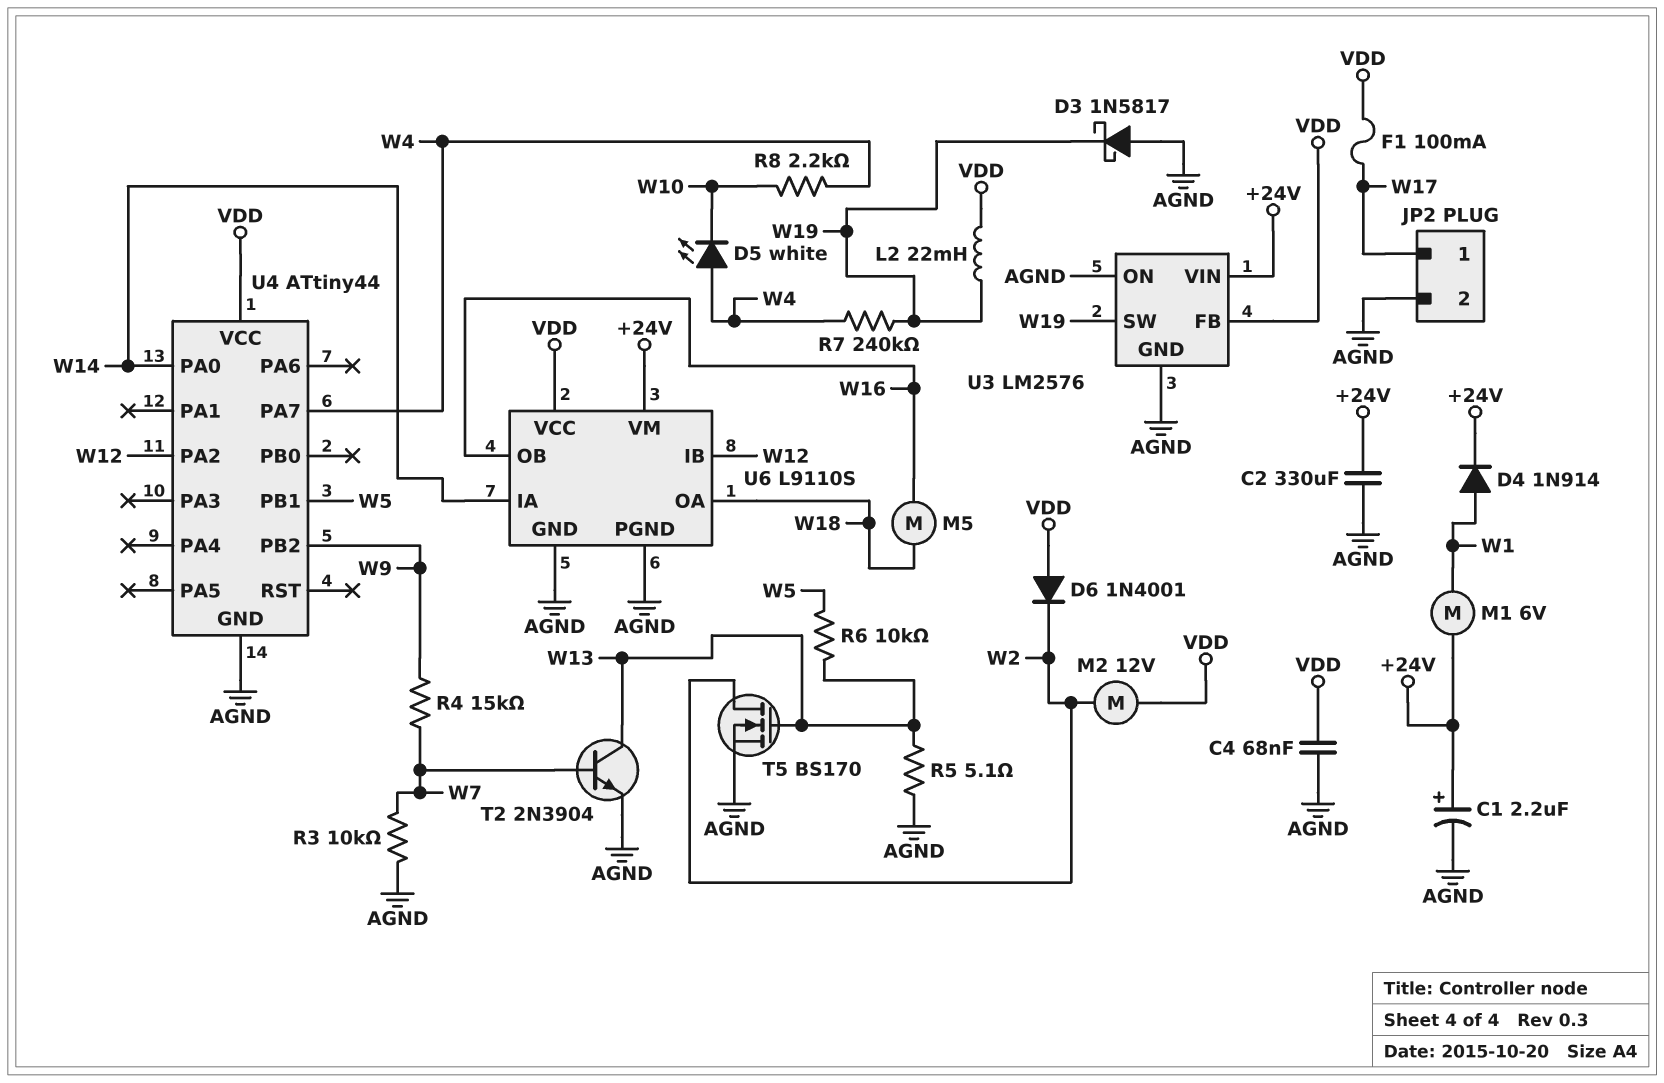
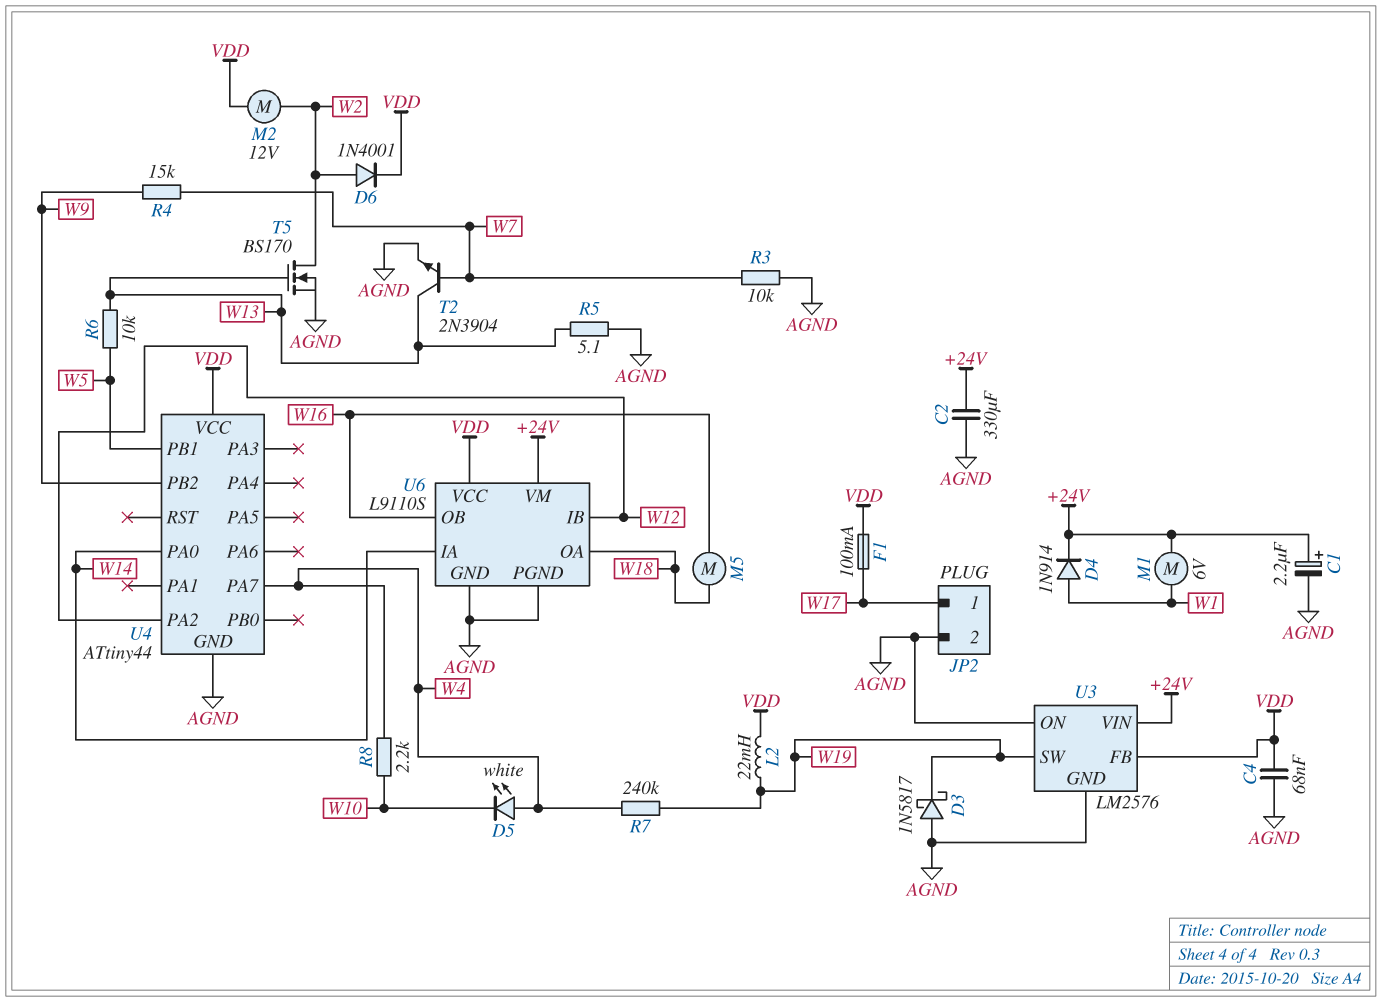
D6: diode 1N4001 (A VDD, K W2) -> diode 1N4001 (A W2, K VDD)

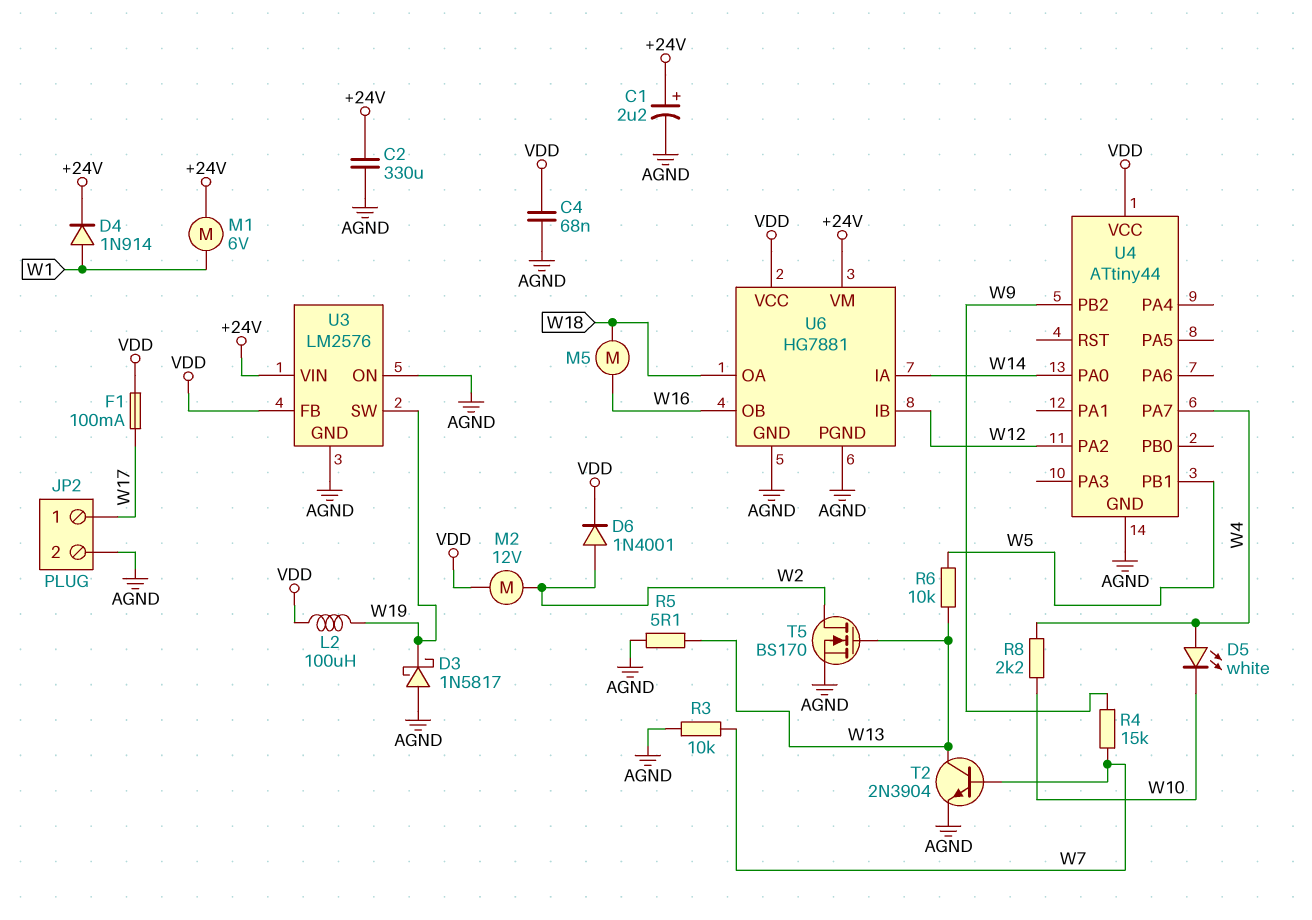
L2: 22mH (VDD, W19) -> 100uH (VDD, W19)
R7: 240k (W4, W19) -> none
U6: L9110S -> HG7881

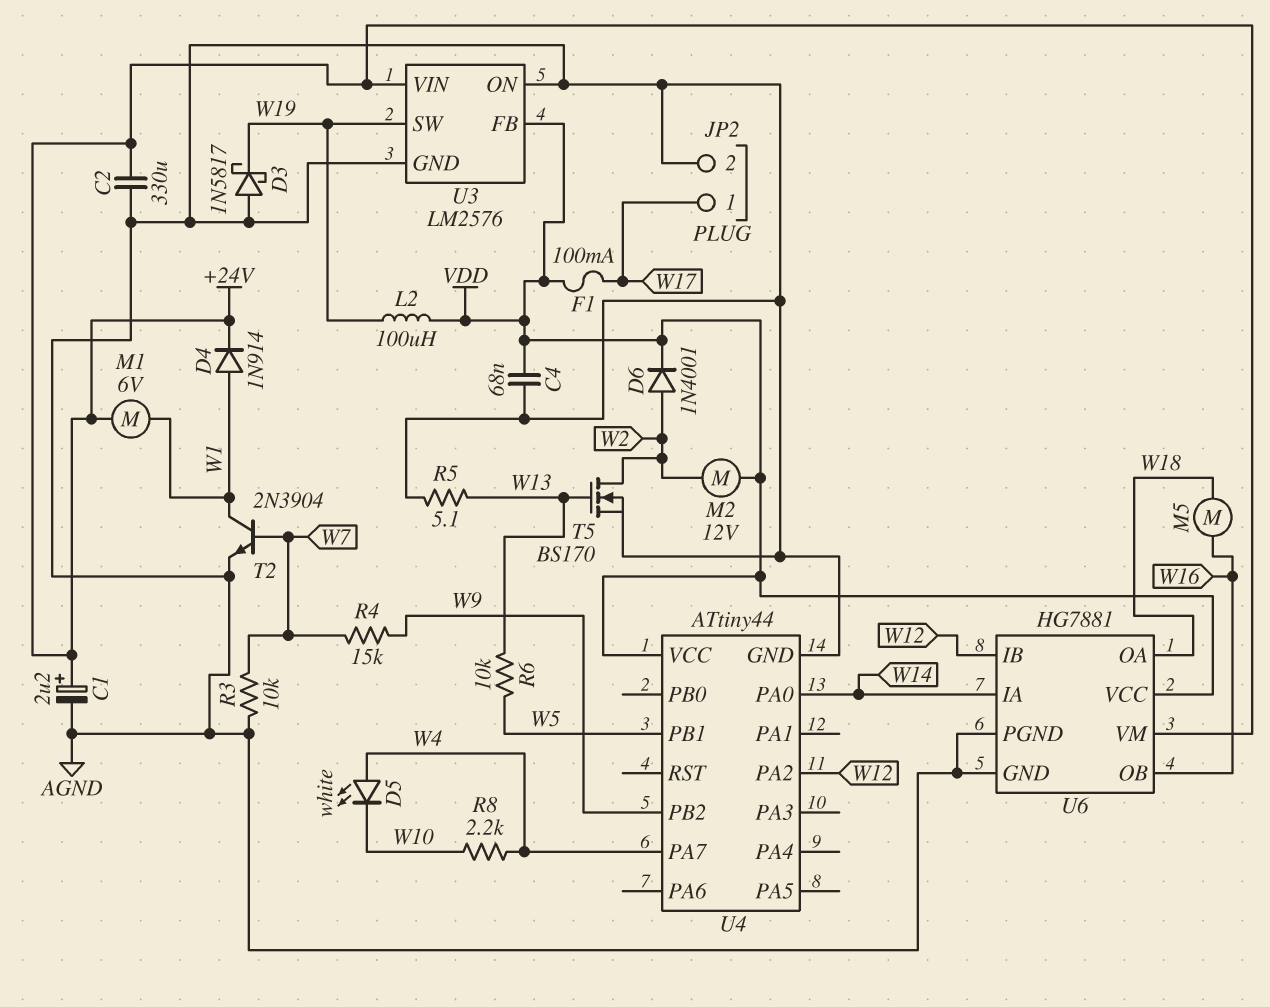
T2: NPN 2N3904 (B W7, C W13, E AGND) -> NPN 2N3904 (B W7, C W1, E AGND)

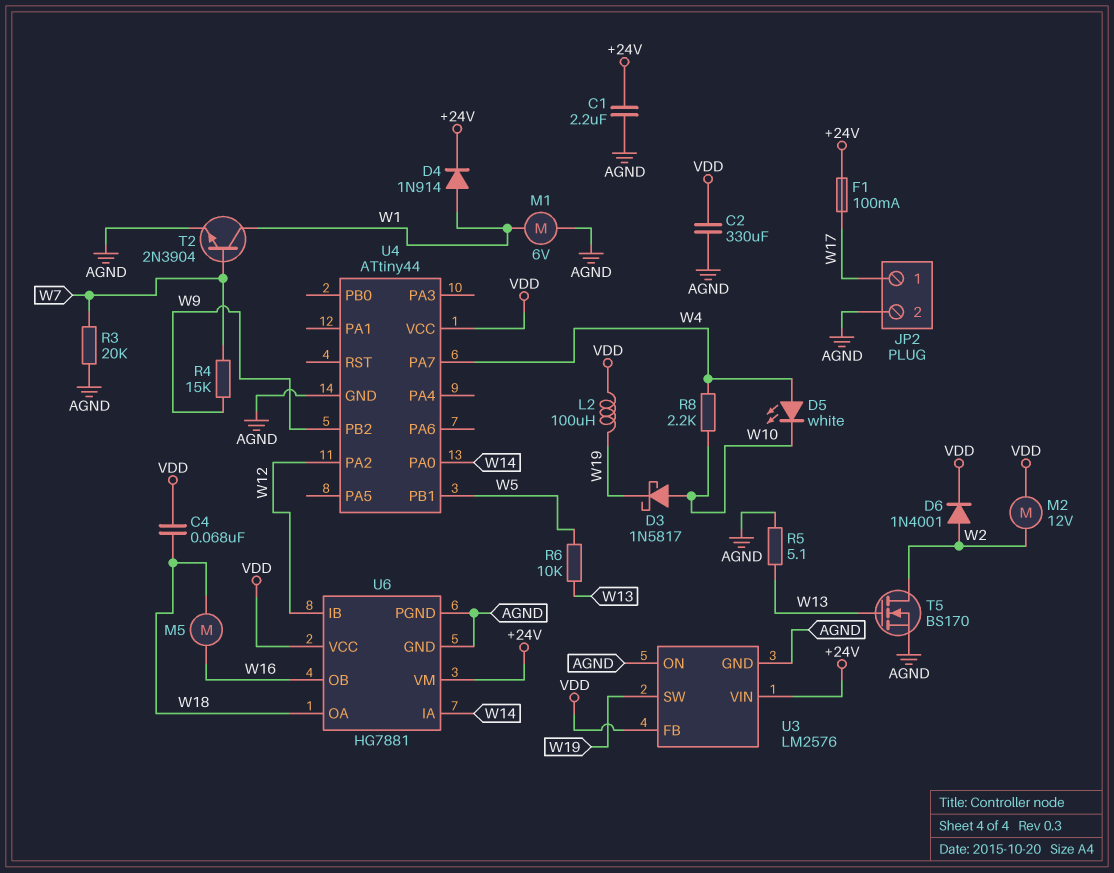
C1: 2.2uF (plus +24V, minus AGND) -> 2.2uF (+24V, AGND)
C2: 330uF (+24V, AGND) -> 330uF (AGND, VDD)
C4: 68nF (AGND, VDD) -> 68nF (VDD, W18)
D3: schottky 1N5817 (A AGND, K W19) -> schottky 1N5817 (A W10, K W19)
F1: 100mA (VDD, W17) -> 100mA (+24V, W17)
M1: motor 6V (+24V, W1) -> motor 6V (AGND, W1)
R3: 10k (AGND, W7) -> 20k (AGND, W7)

